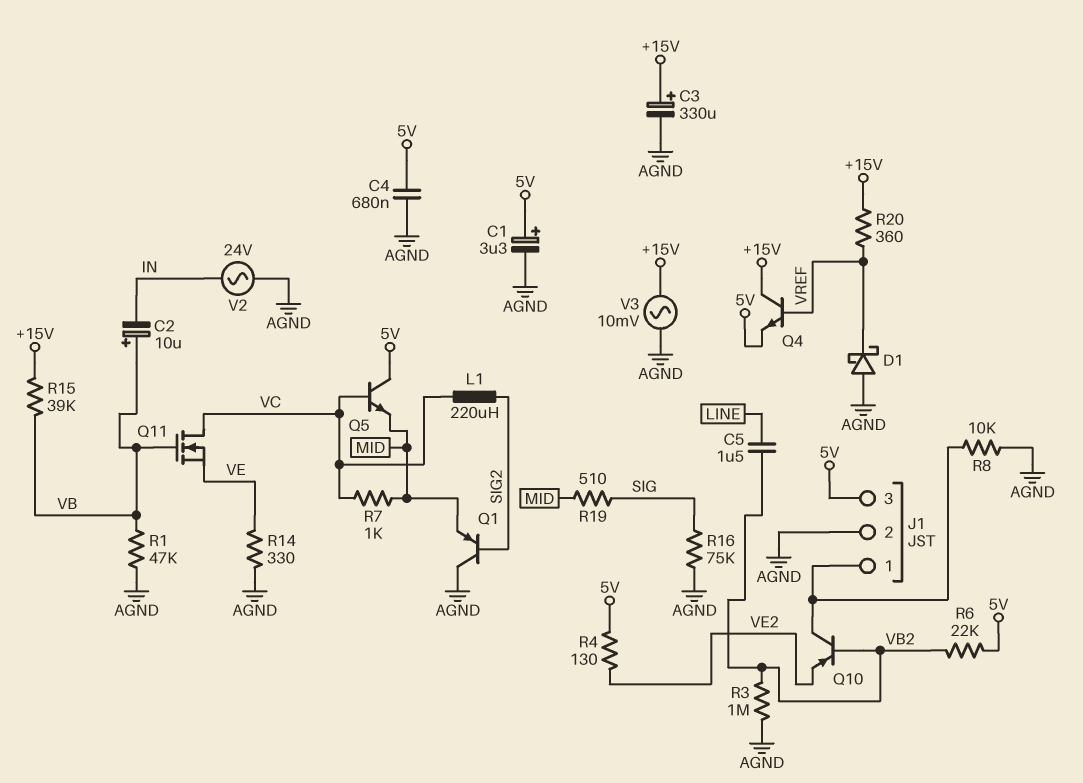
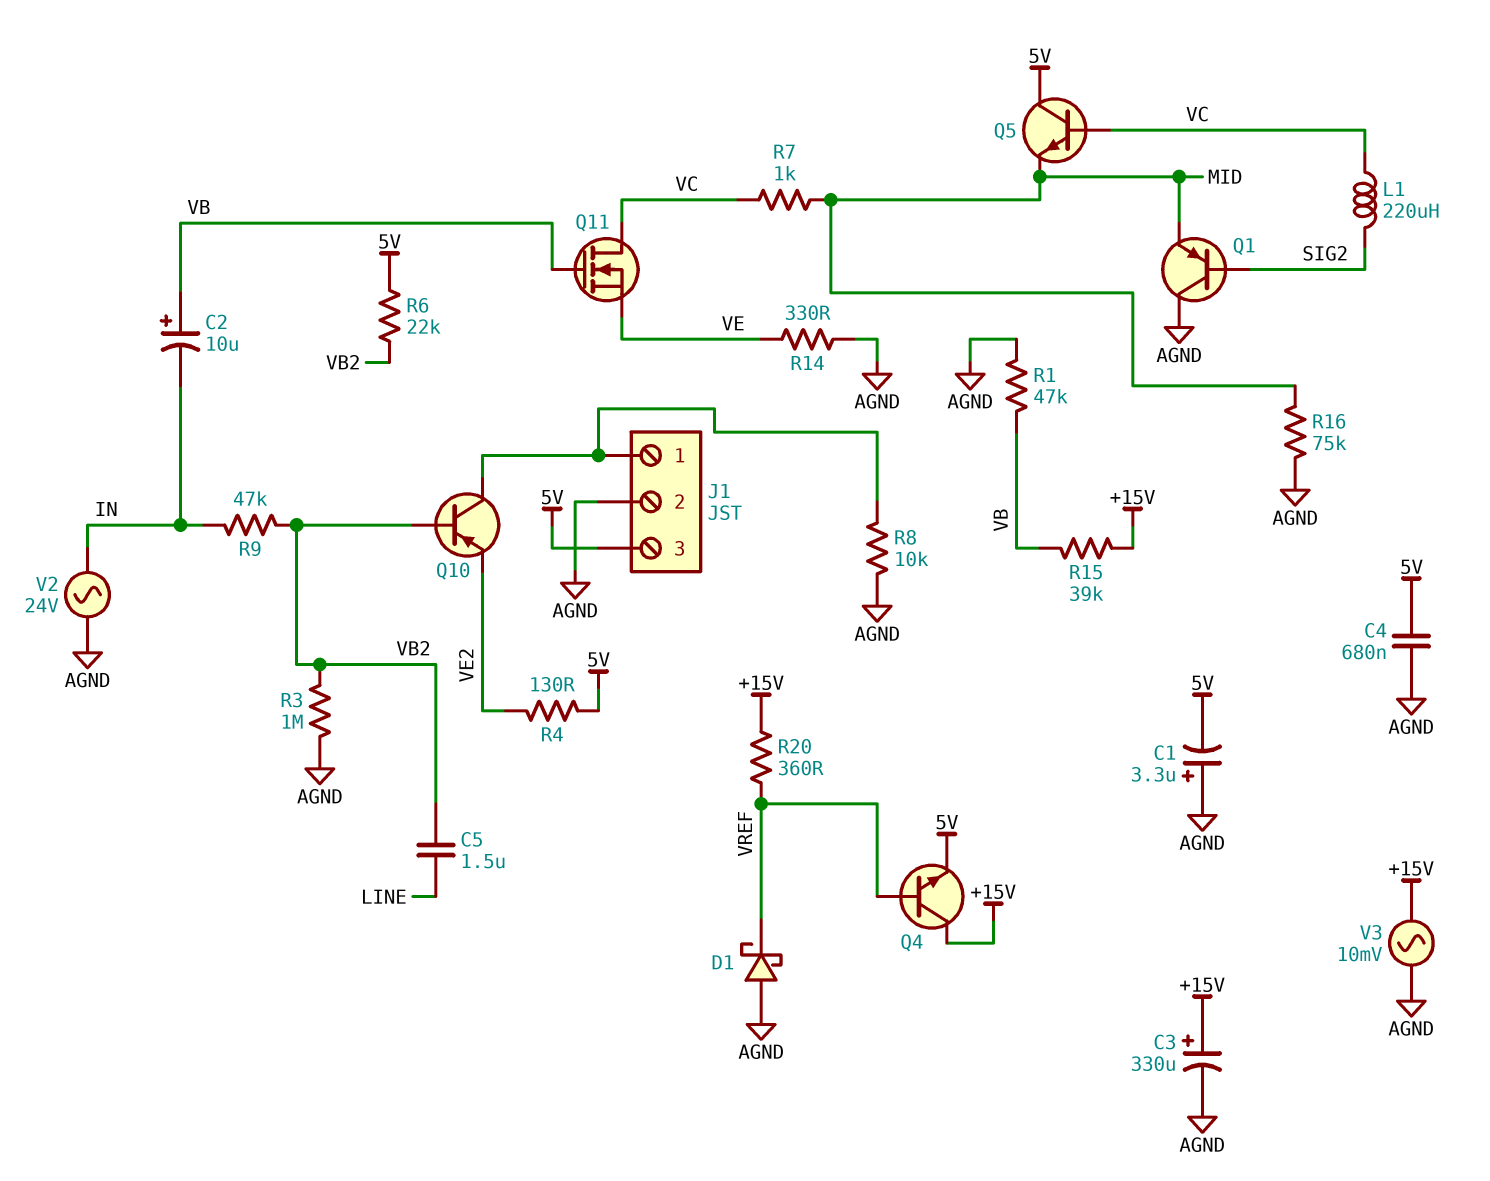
C1: 3.3uF (plus 5V, minus AGND) -> 3.3uF (plus AGND, minus 5V)
R9: none -> 47k (IN, VB2)
R16: 75k (AGND, SIG) -> 75k (AGND, MID)
R19: 510 (MID, SIG) -> none

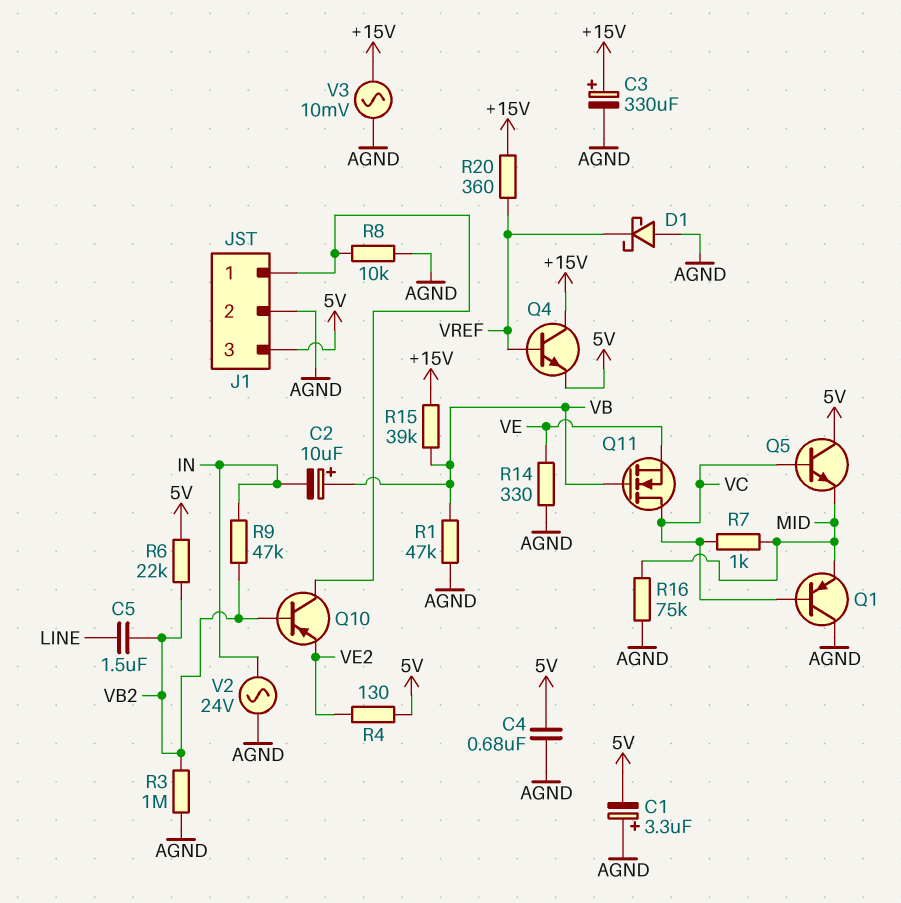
L1: 220uH (SIG2, VC) -> none
Q1: PNP (B SIG2, C AGND, E MID) -> PNP (B VC, C AGND, E MID)

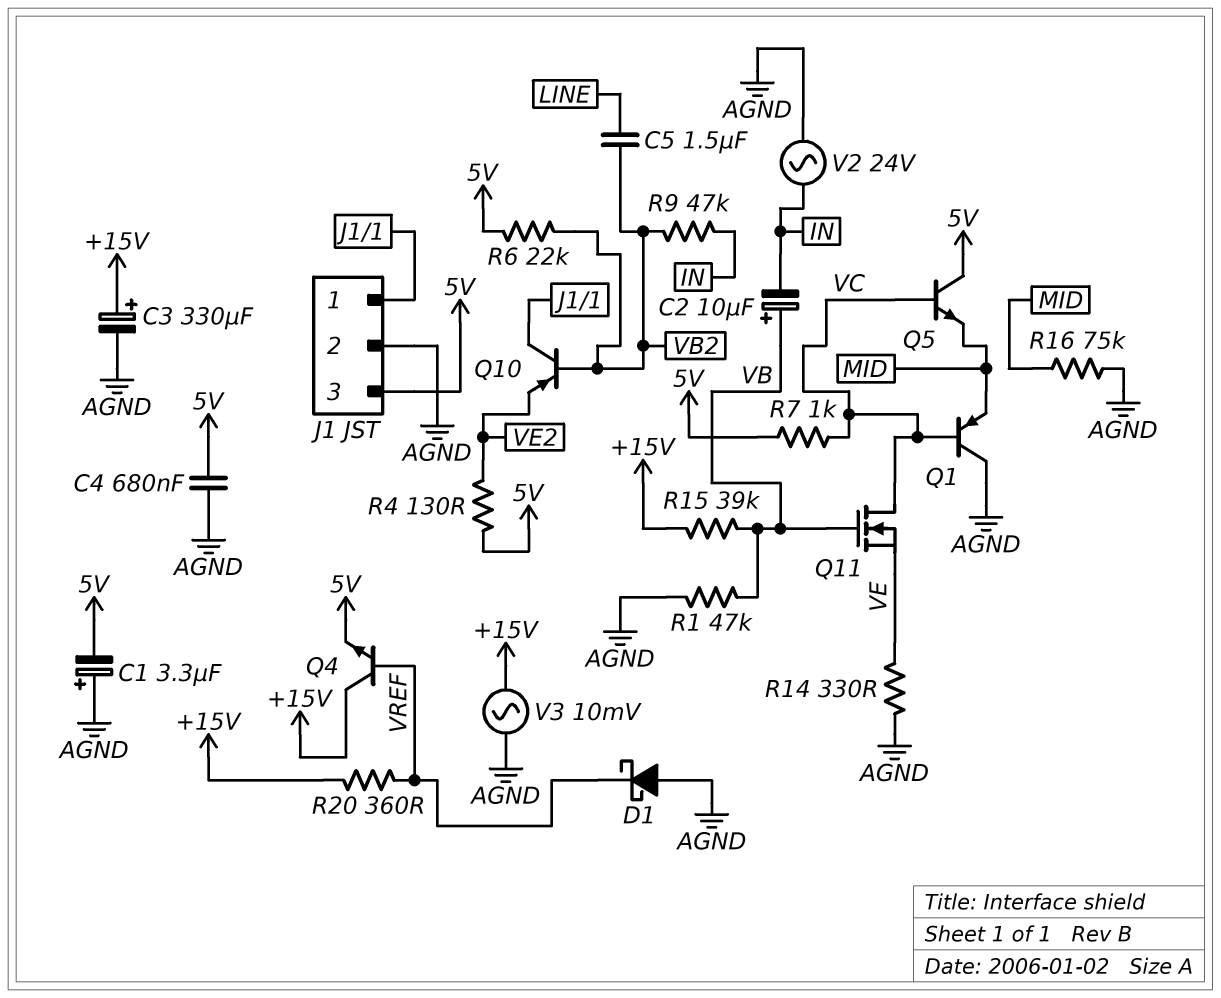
R3: 1M (AGND, VB2) -> none
R7: 1k (MID, VC) -> 1k (5V, VC)
R8: 10k (AGND, J1/1) -> none

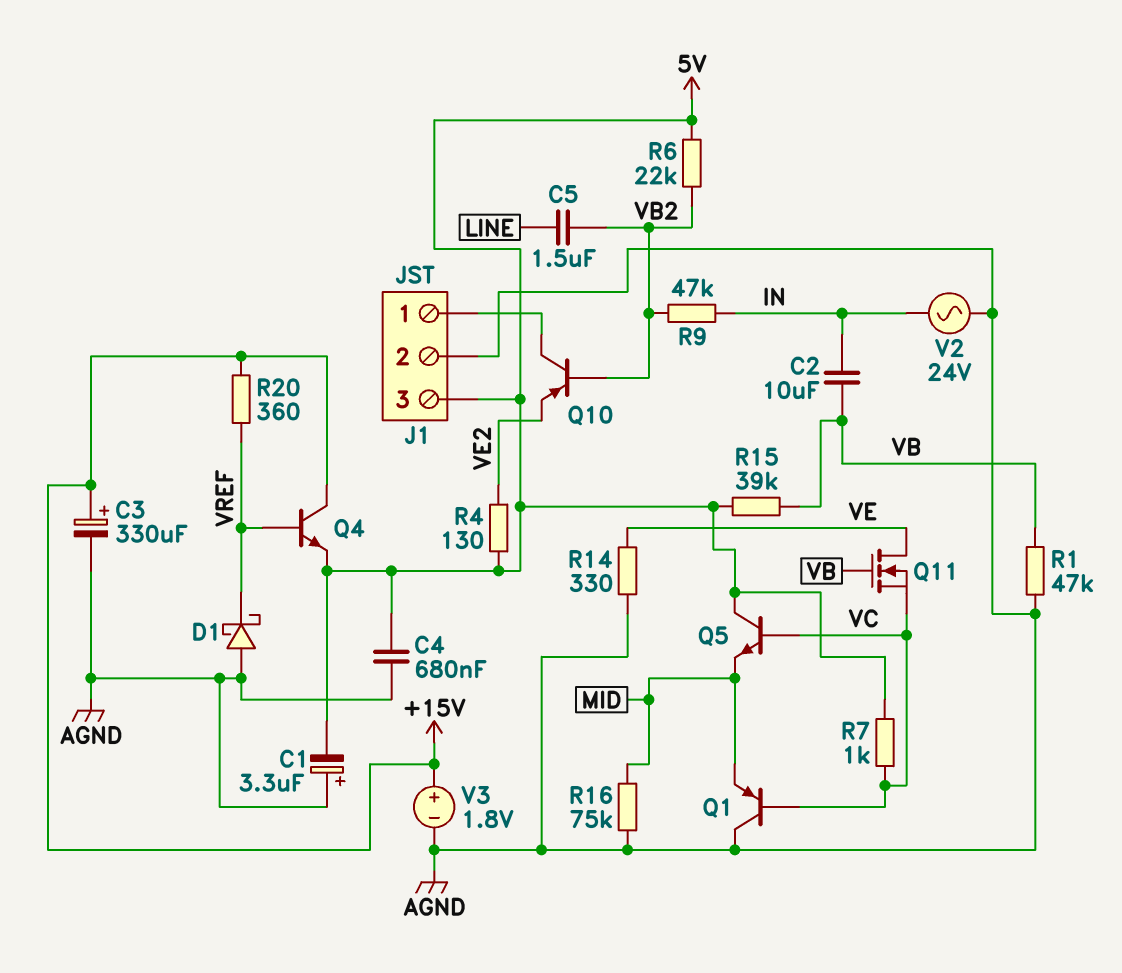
C2: 10uF (plus VB, minus IN) -> 10uF (IN, VB)
Q11: NMOS (G VB, D VC, S VE) -> NMOS (G VB, D VE, S VC)
R15: 39k (+15V, VB) -> 39k (5V, VB)
V3: AC 10mV (+15V, AGND) -> 1.8V (plus +15V, minus AGND)

